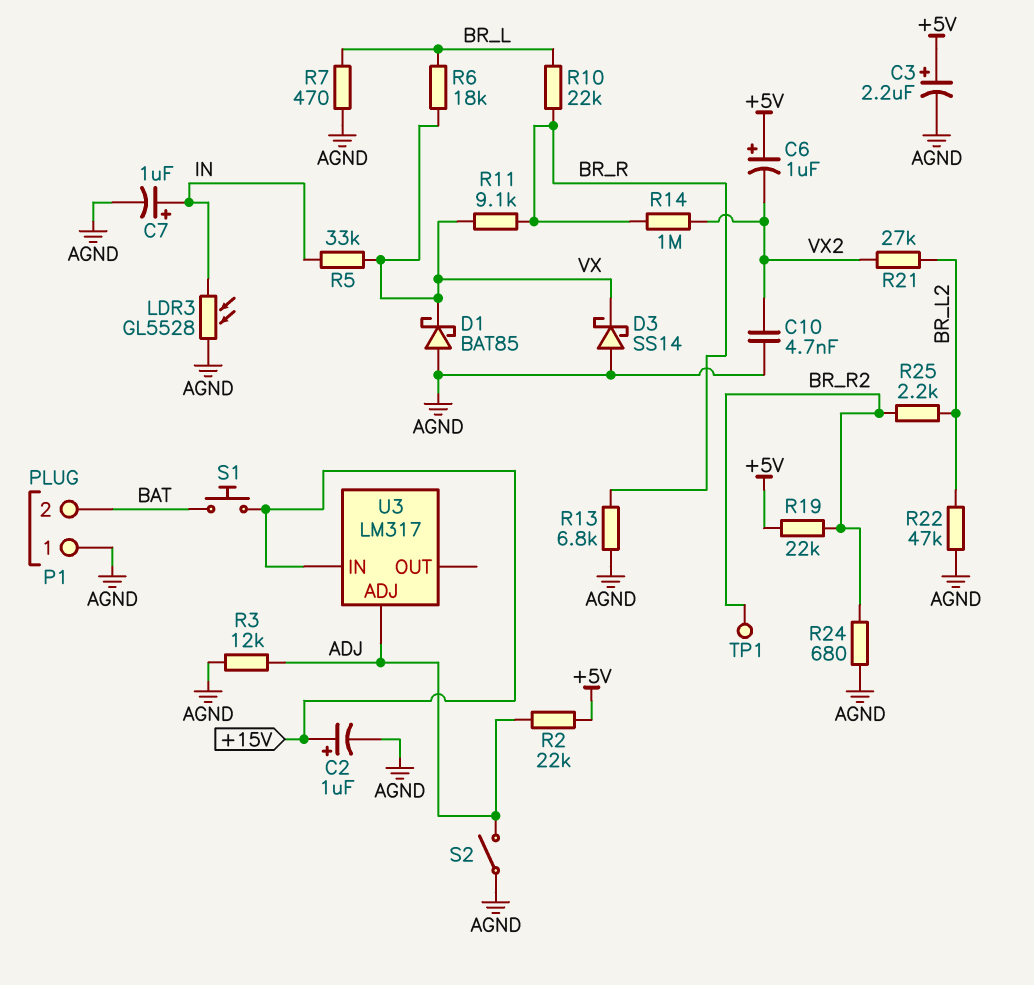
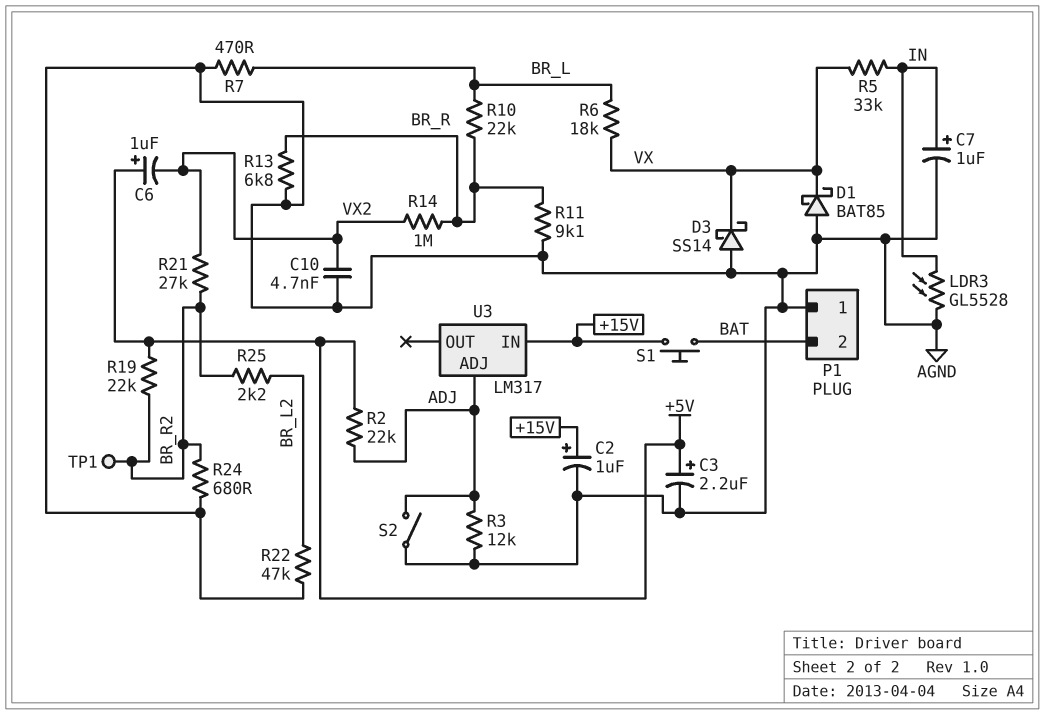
R11: 9.1k (BR_R, VX) -> 9.1k (AGND, BR_R)
R21: 27k (BR_L2, VX2) -> 27k (BR_R2, VX2)

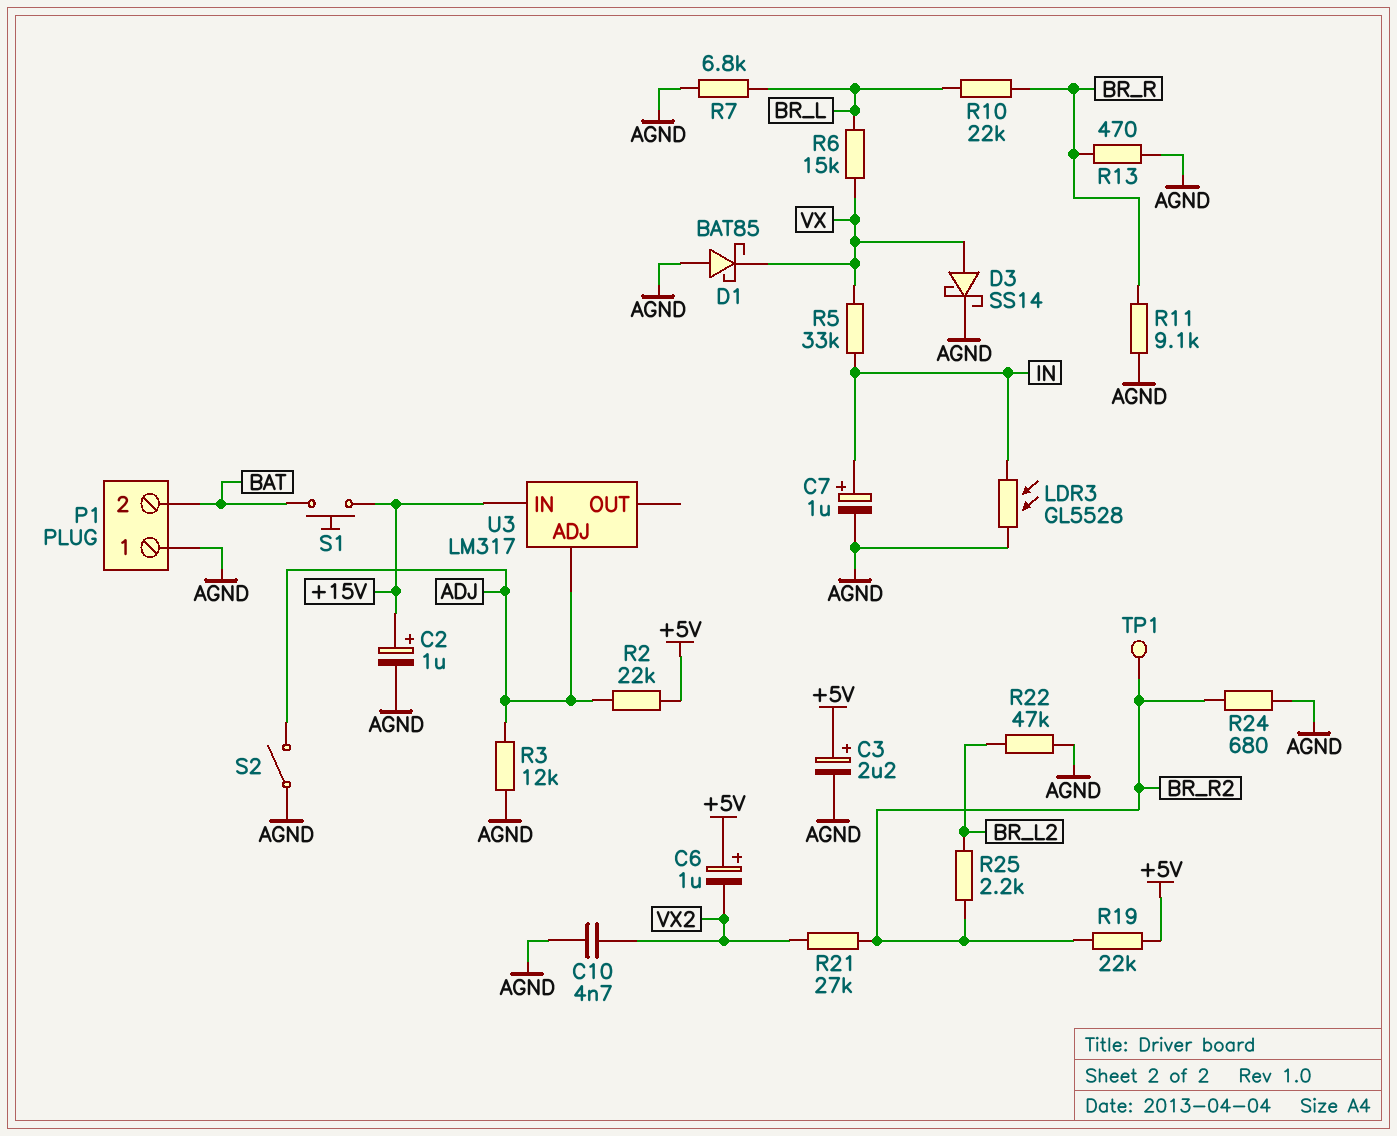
D3: schottky SS14 (A AGND, K VX) -> schottky SS14 (A VX, K AGND)
R6: 18k (BR_L, VX) -> 15k (BR_L, VX)
R7: 470 (AGND, BR_L) -> 6.8k (AGND, BR_L)
R13: 6.8k (AGND, BR_R) -> 470 (AGND, BR_R)
R14: 1M (BR_R, VX2) -> none

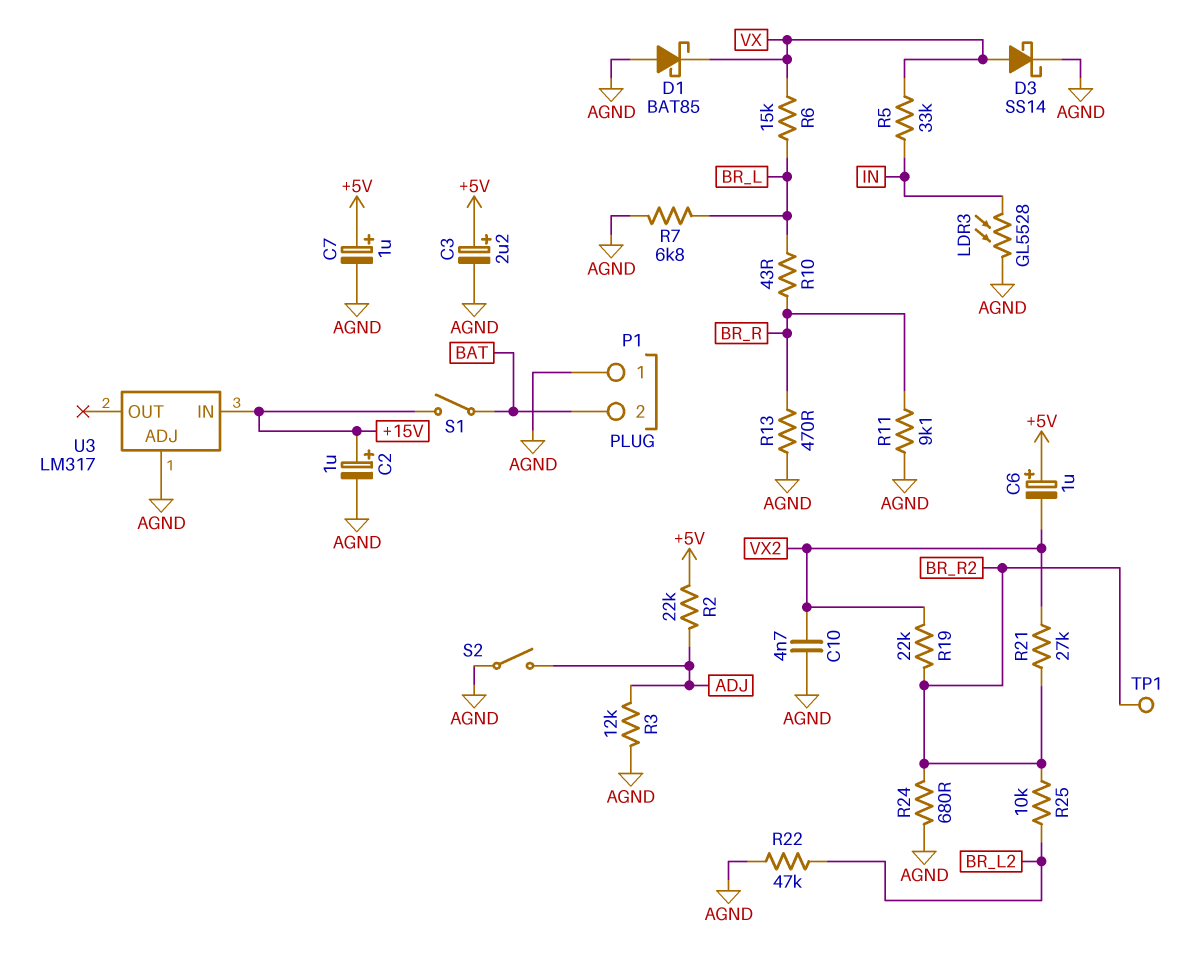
C7: 1uF (plus IN, minus AGND) -> 1uF (plus +5V, minus AGND)
R10: 22k (BR_L, BR_R) -> 43 (BR_L, BR_R)
R19: 22k (+5V, BR_R2) -> 22k (BR_R2, VX2)
R25: 2.2k (BR_L2, BR_R2) -> 10k (BR_L2, BR_R2)
S1: button (+15V, BAT) -> switch (+15V, BAT)
U3 pin ADJ: ADJ -> AGND

